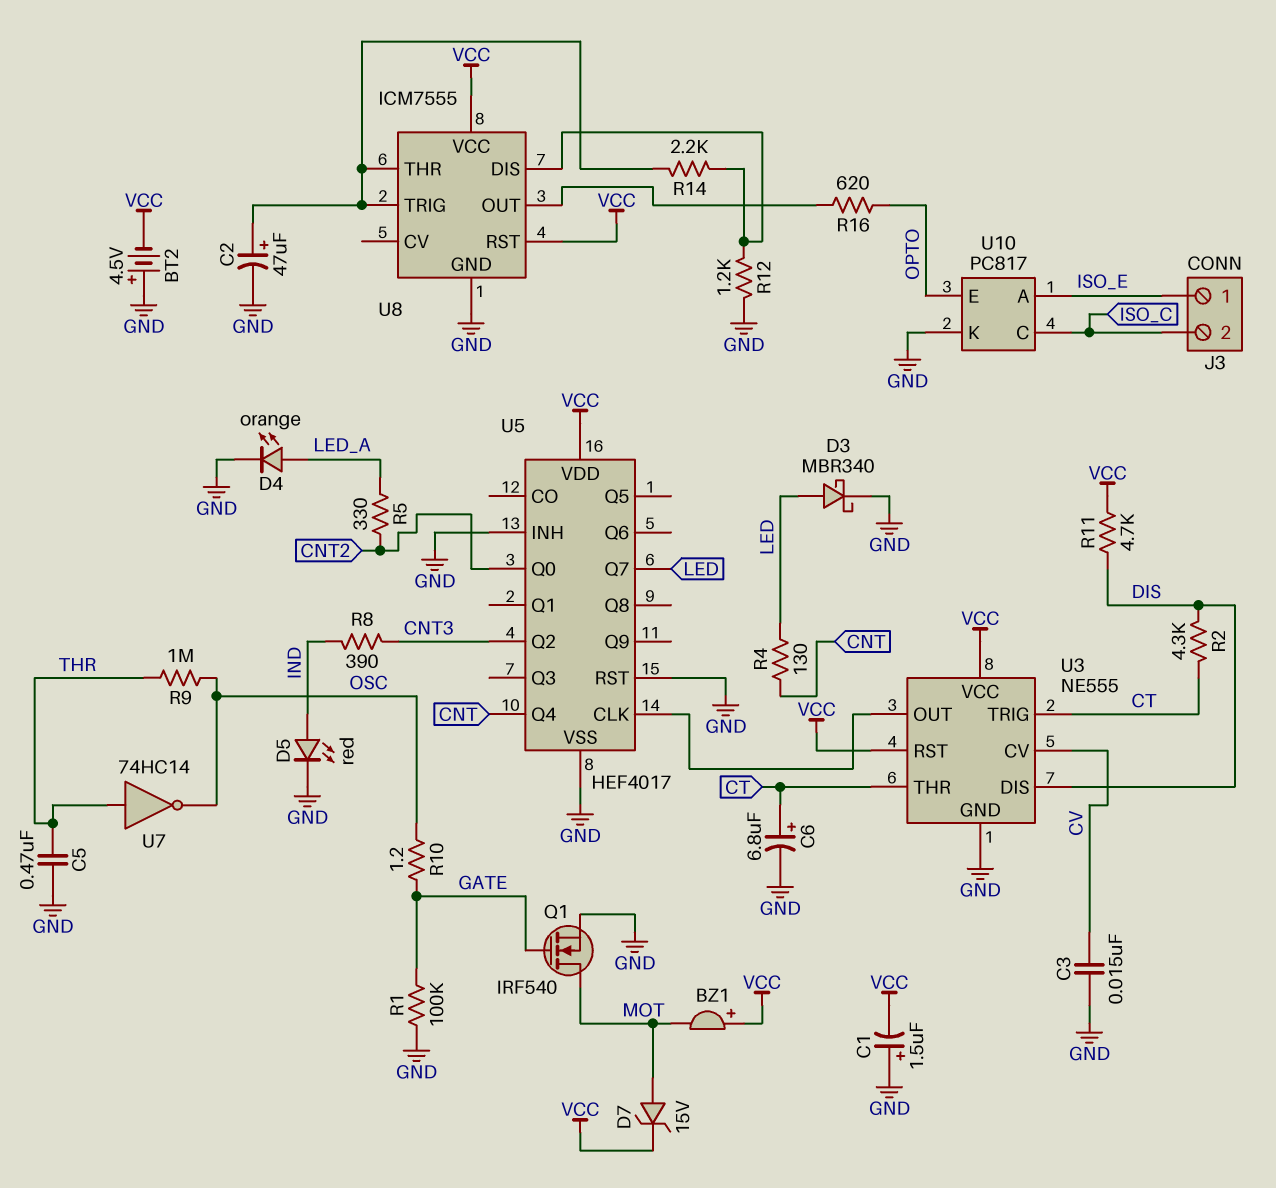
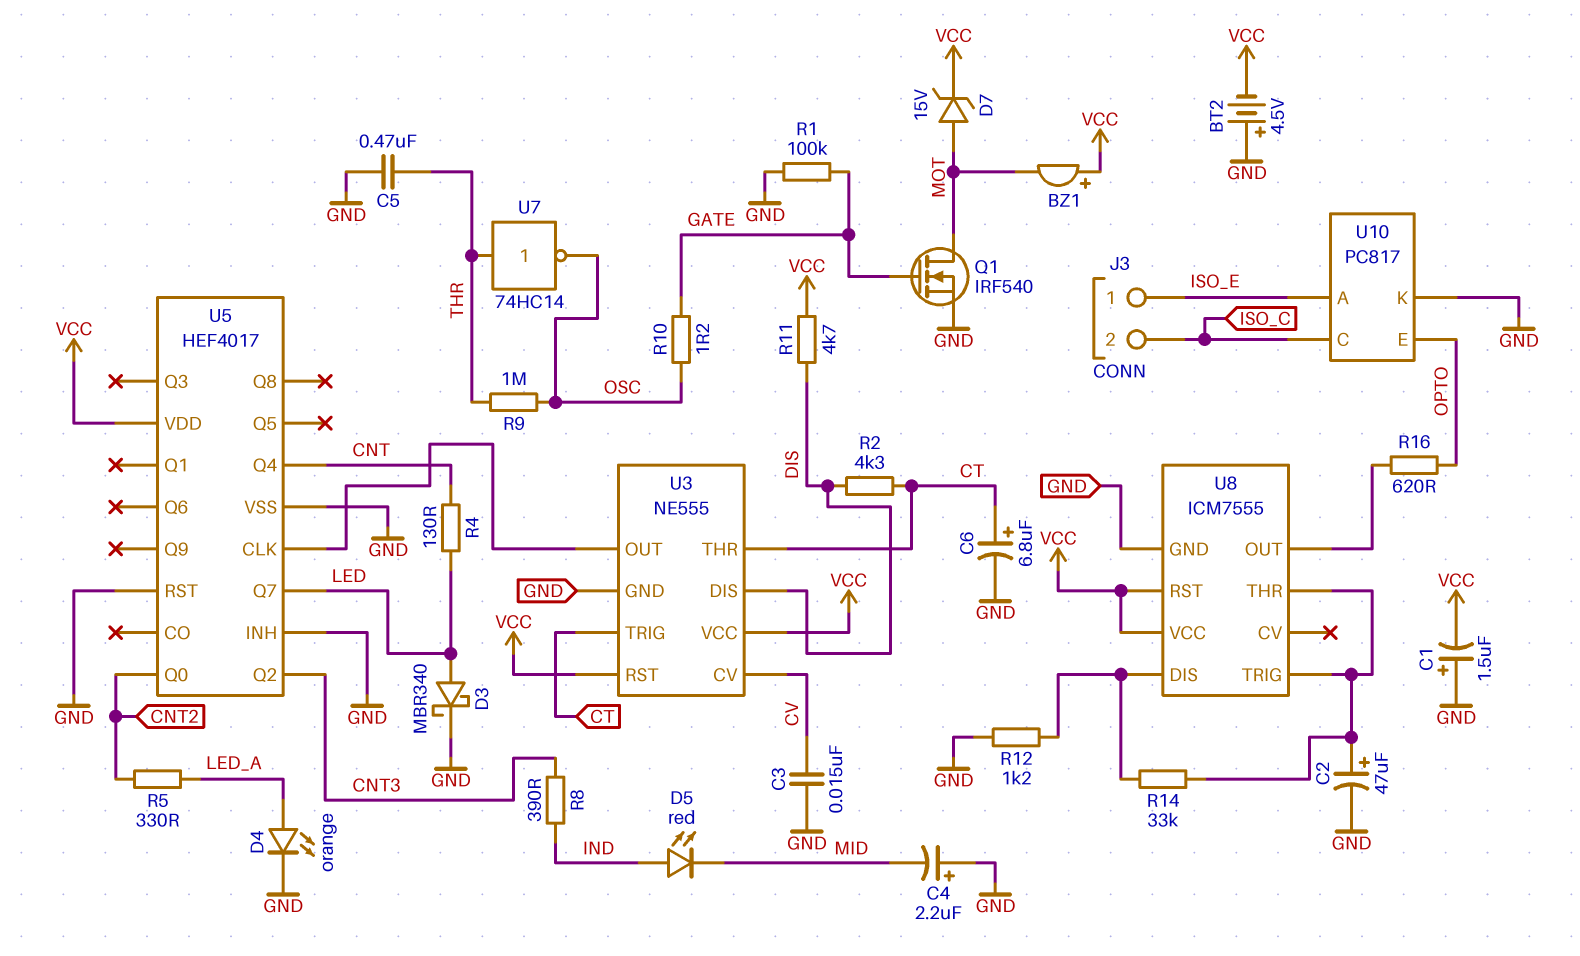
C4: none -> 2.2uF (plus GND, minus MID)
D5: LED red (A IND, K GND) -> LED red (A IND, K MID)
R14: 2.2k (U8/DIS, U8/THR) -> 33k (U8/DIS, U8/THR)

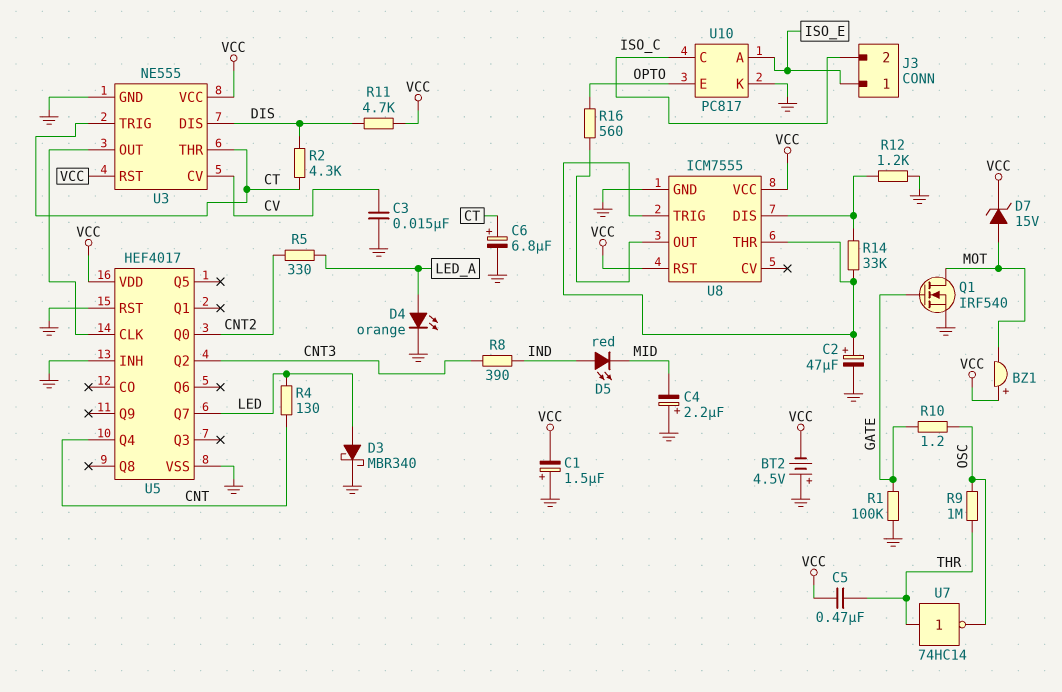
C5: 470nF (GND, THR) -> 470nF (THR, VCC)
R16: 620 (OPTO, U8/OUT) -> 560 (OPTO, U8/OUT)

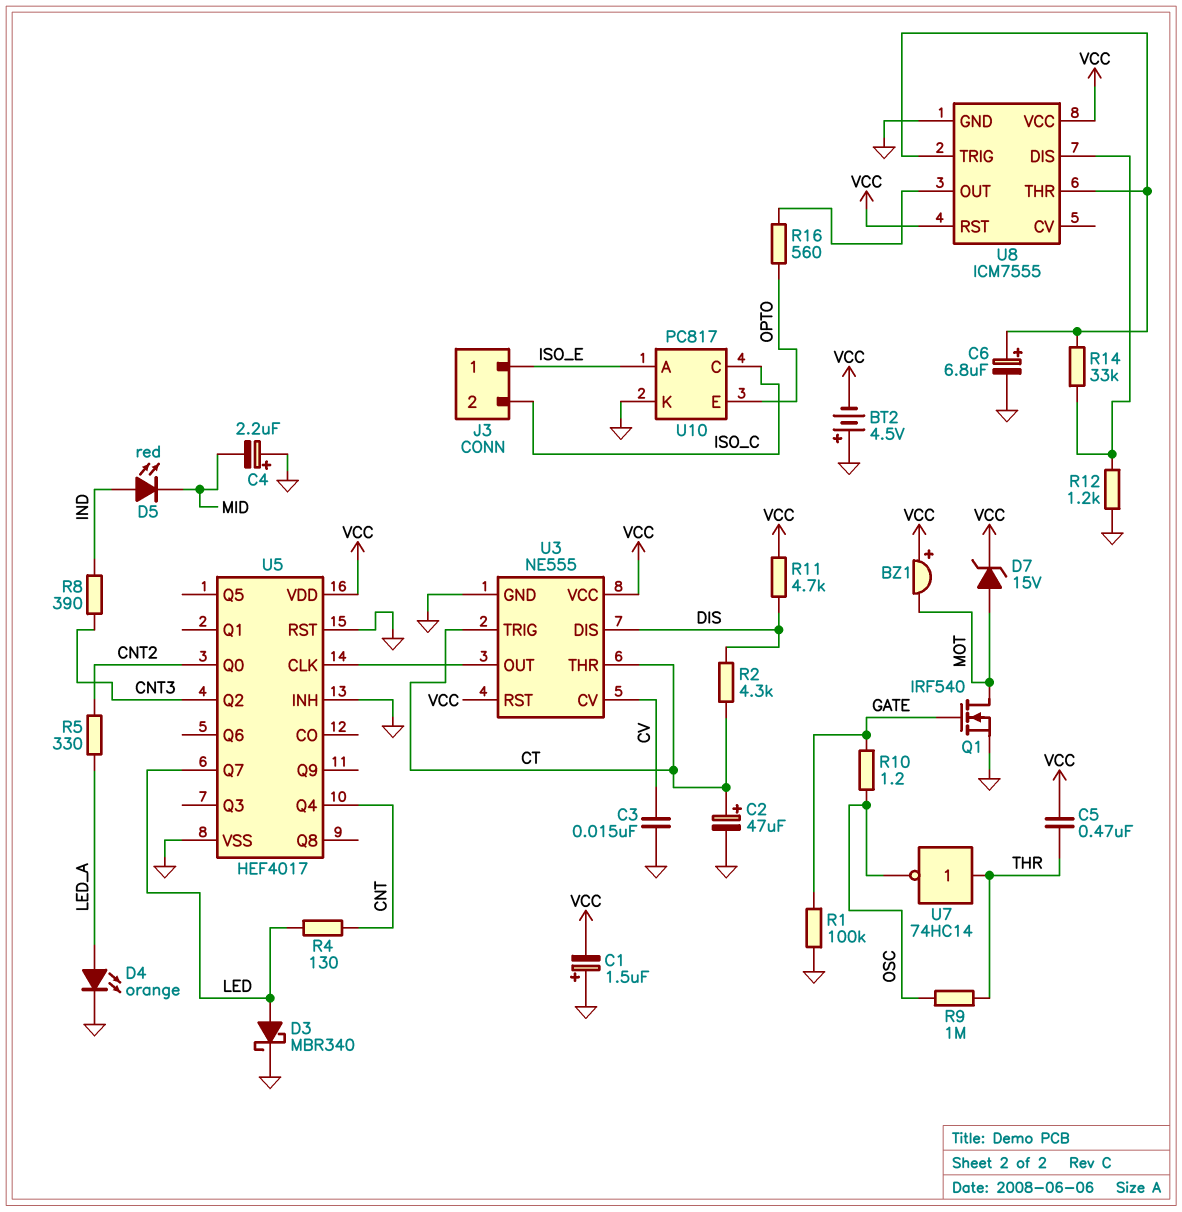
C2: 47uF (plus U8/THR, minus GND) -> 47uF (plus CT, minus GND)
C6: 6.8uF (plus CT, minus GND) -> 6.8uF (plus U8/THR, minus GND)

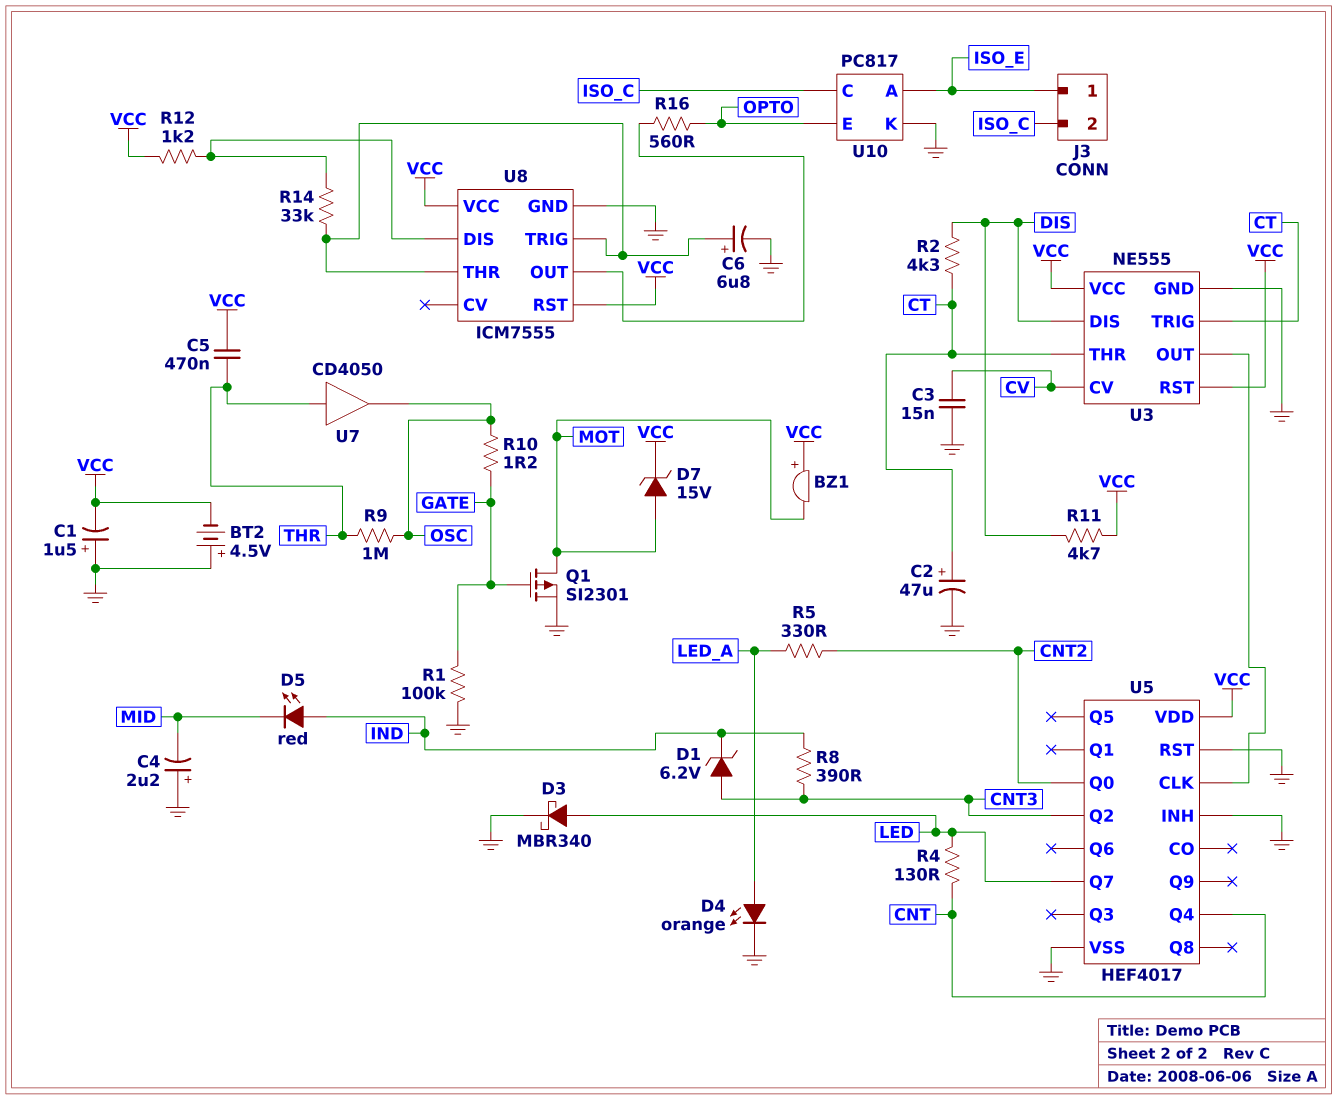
D1: none -> zener 6.2V (A CNT3, K IND)
Q1: NMOS IRF540 (G GATE, D MOT, S GND) -> PMOS SI2301 (G GATE, D MOT, S GND)
R12: 1.2k (GND, U8/DIS) -> 1.2k (U8/DIS, VCC)
U7: NOT 74HC14 (in THR, out OSC) -> buffer CD4050 (in THR, out OSC)

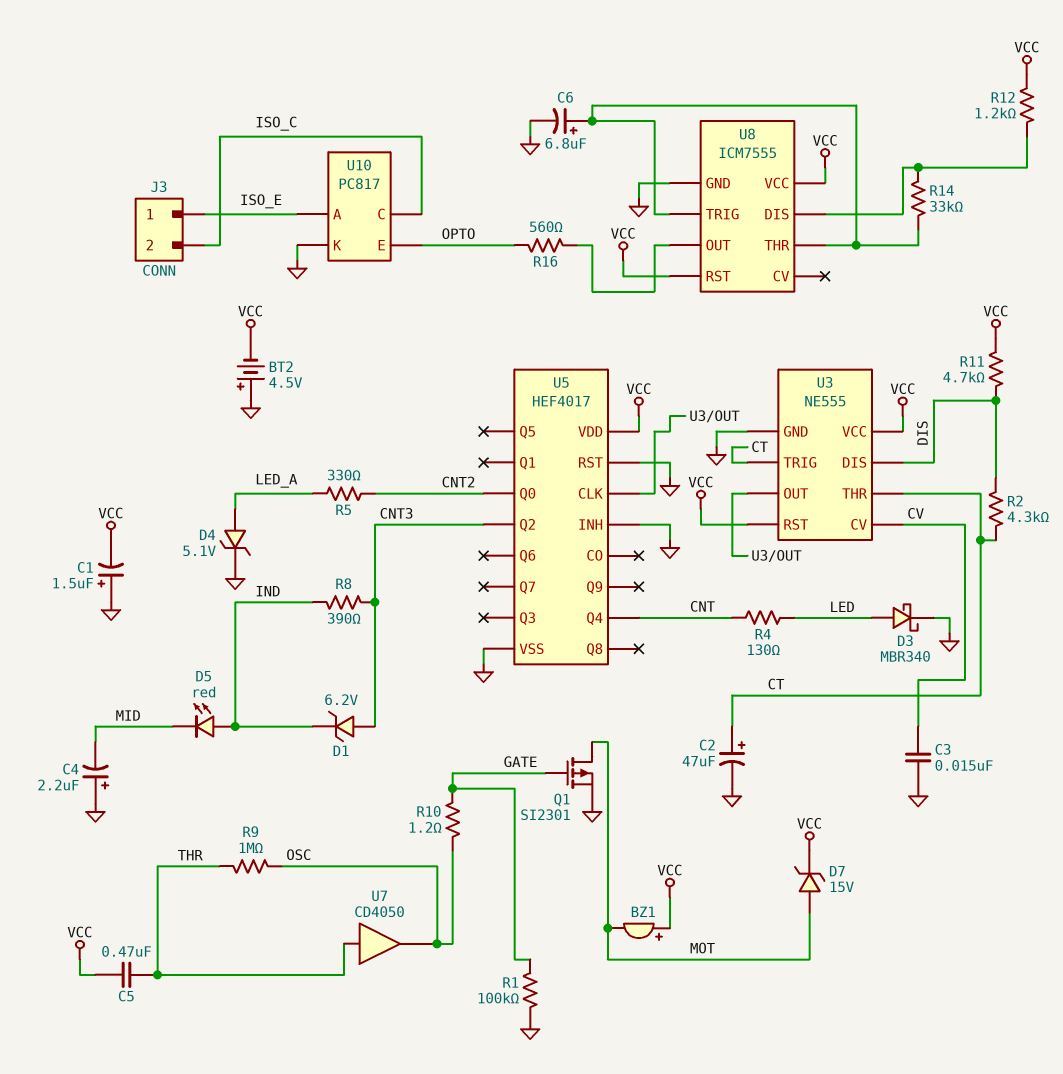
D4: LED orange (A LED_A, K GND) -> zener 5.1V (A LED_A, K GND)
U5 pin Q7: LED -> none

